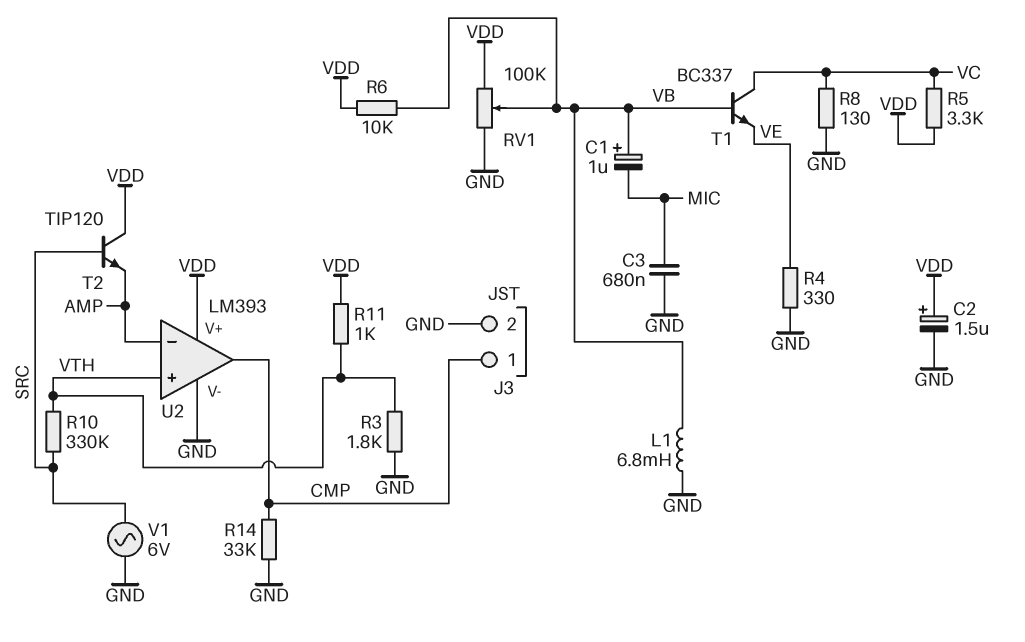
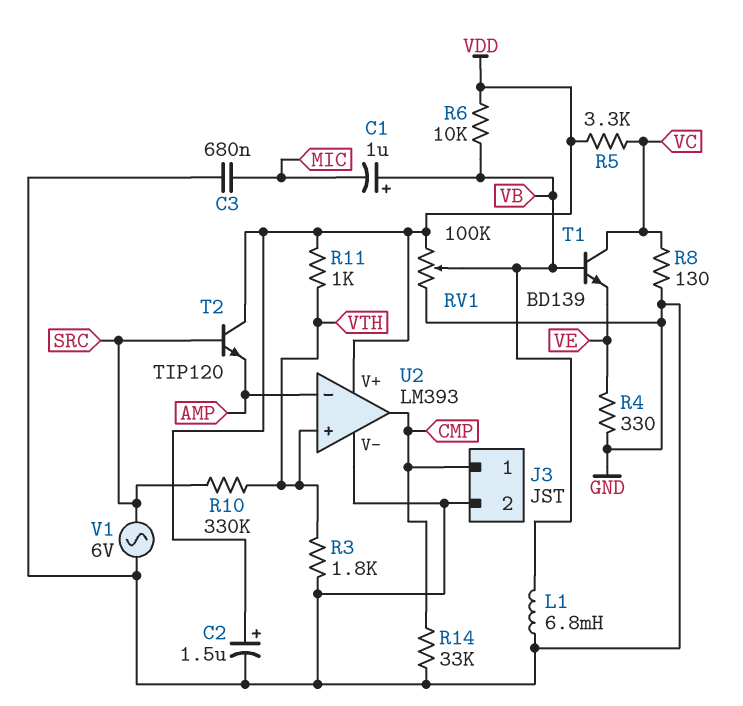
T1: NPN BC337 (B VB, C VC, E VE) -> NPN BD139 (B VB, C VC, E VE)

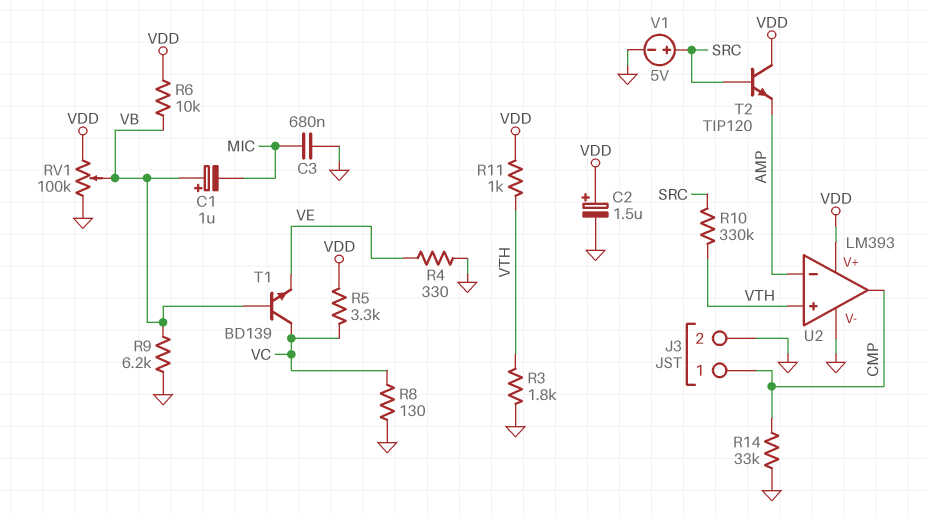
L1: 6.8mH (GND, VB) -> none
R9: none -> 6.2k (GND, VB)
V1: AC 6V (GND, SRC) -> 5V (plus SRC, minus GND)

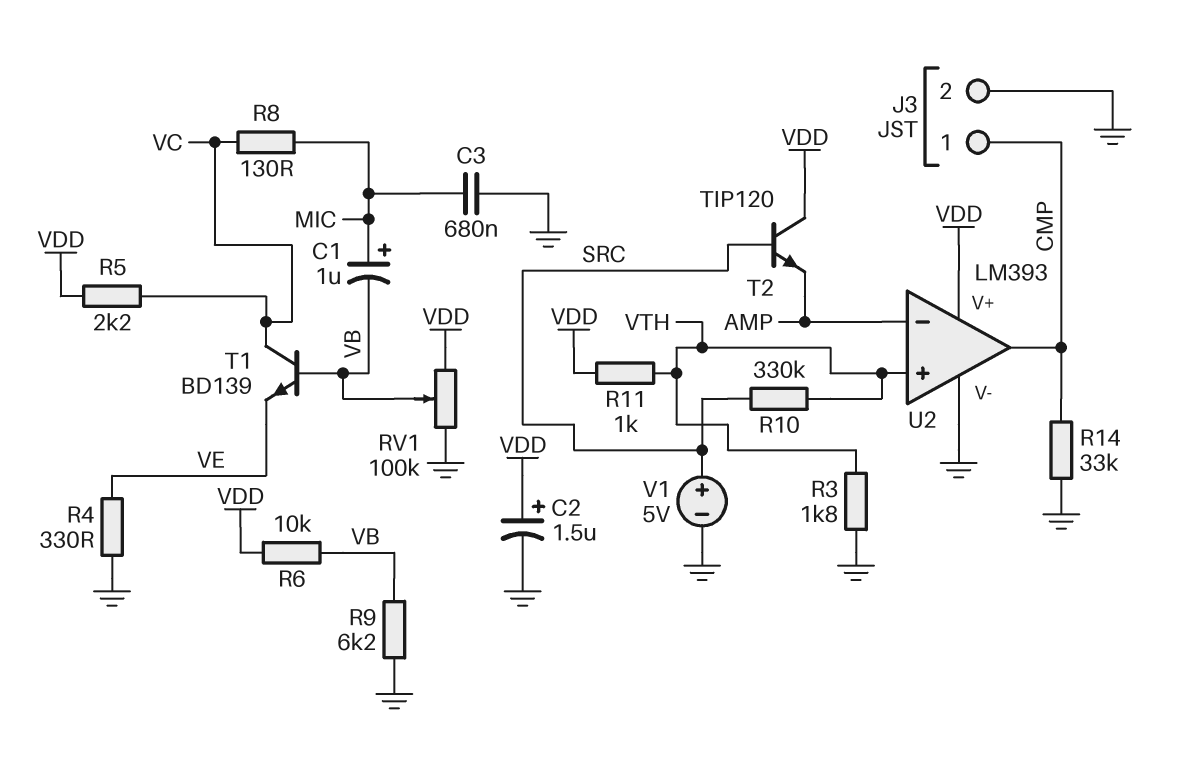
C1: 1uF (plus VB, minus MIC) -> 1uF (plus MIC, minus VB)
R5: 3.3k (VC, VDD) -> 2.2k (VC, VDD)
R8: 130 (GND, VC) -> 130 (MIC, VC)

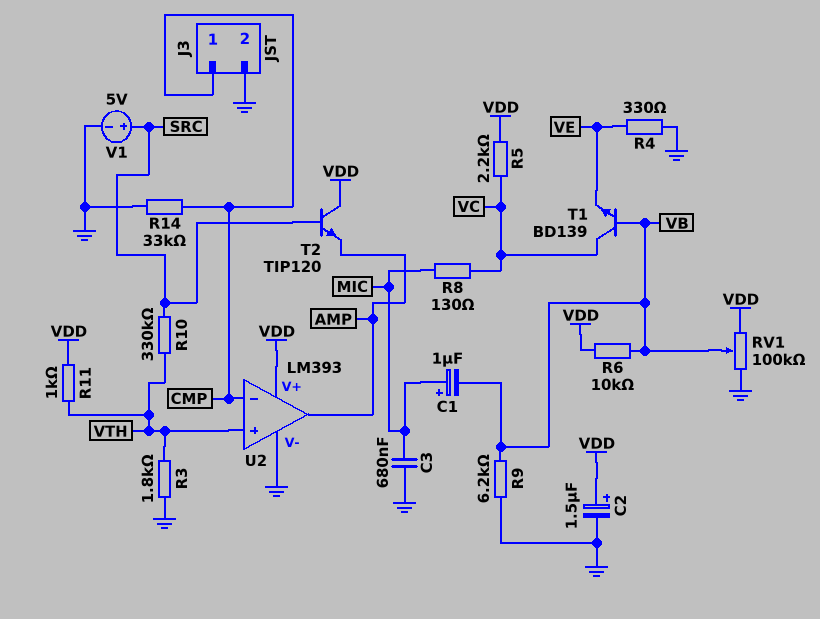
U2 pin in-: AMP -> CMP
U2 pin out: CMP -> AMP

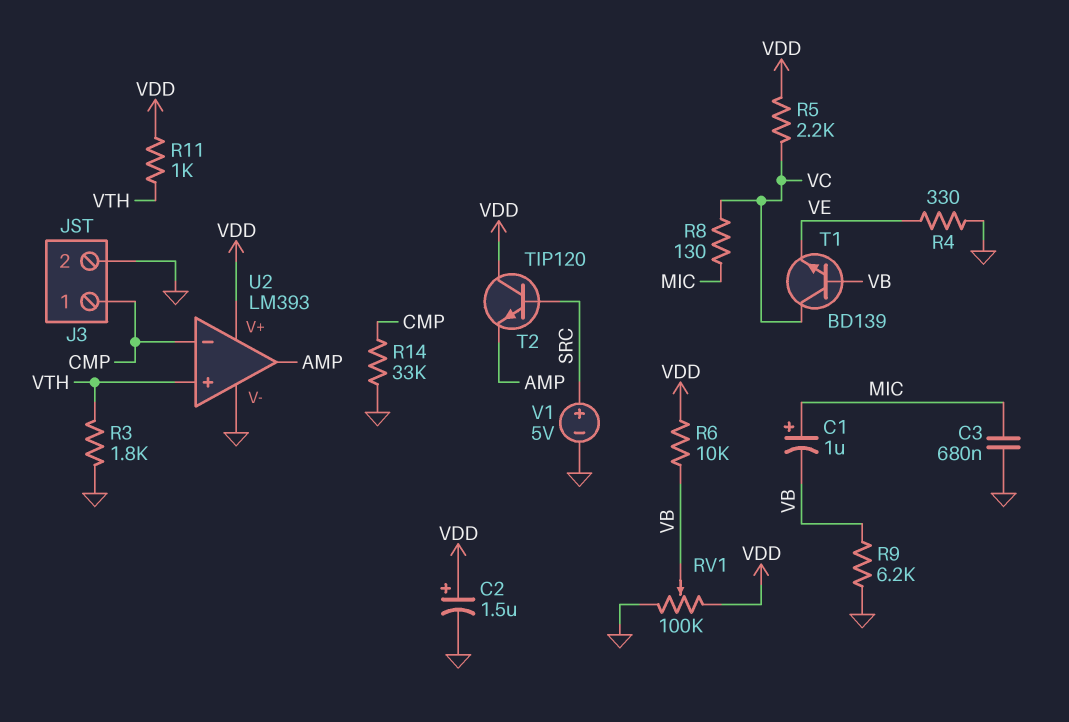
R10: 330k (SRC, VTH) -> none

